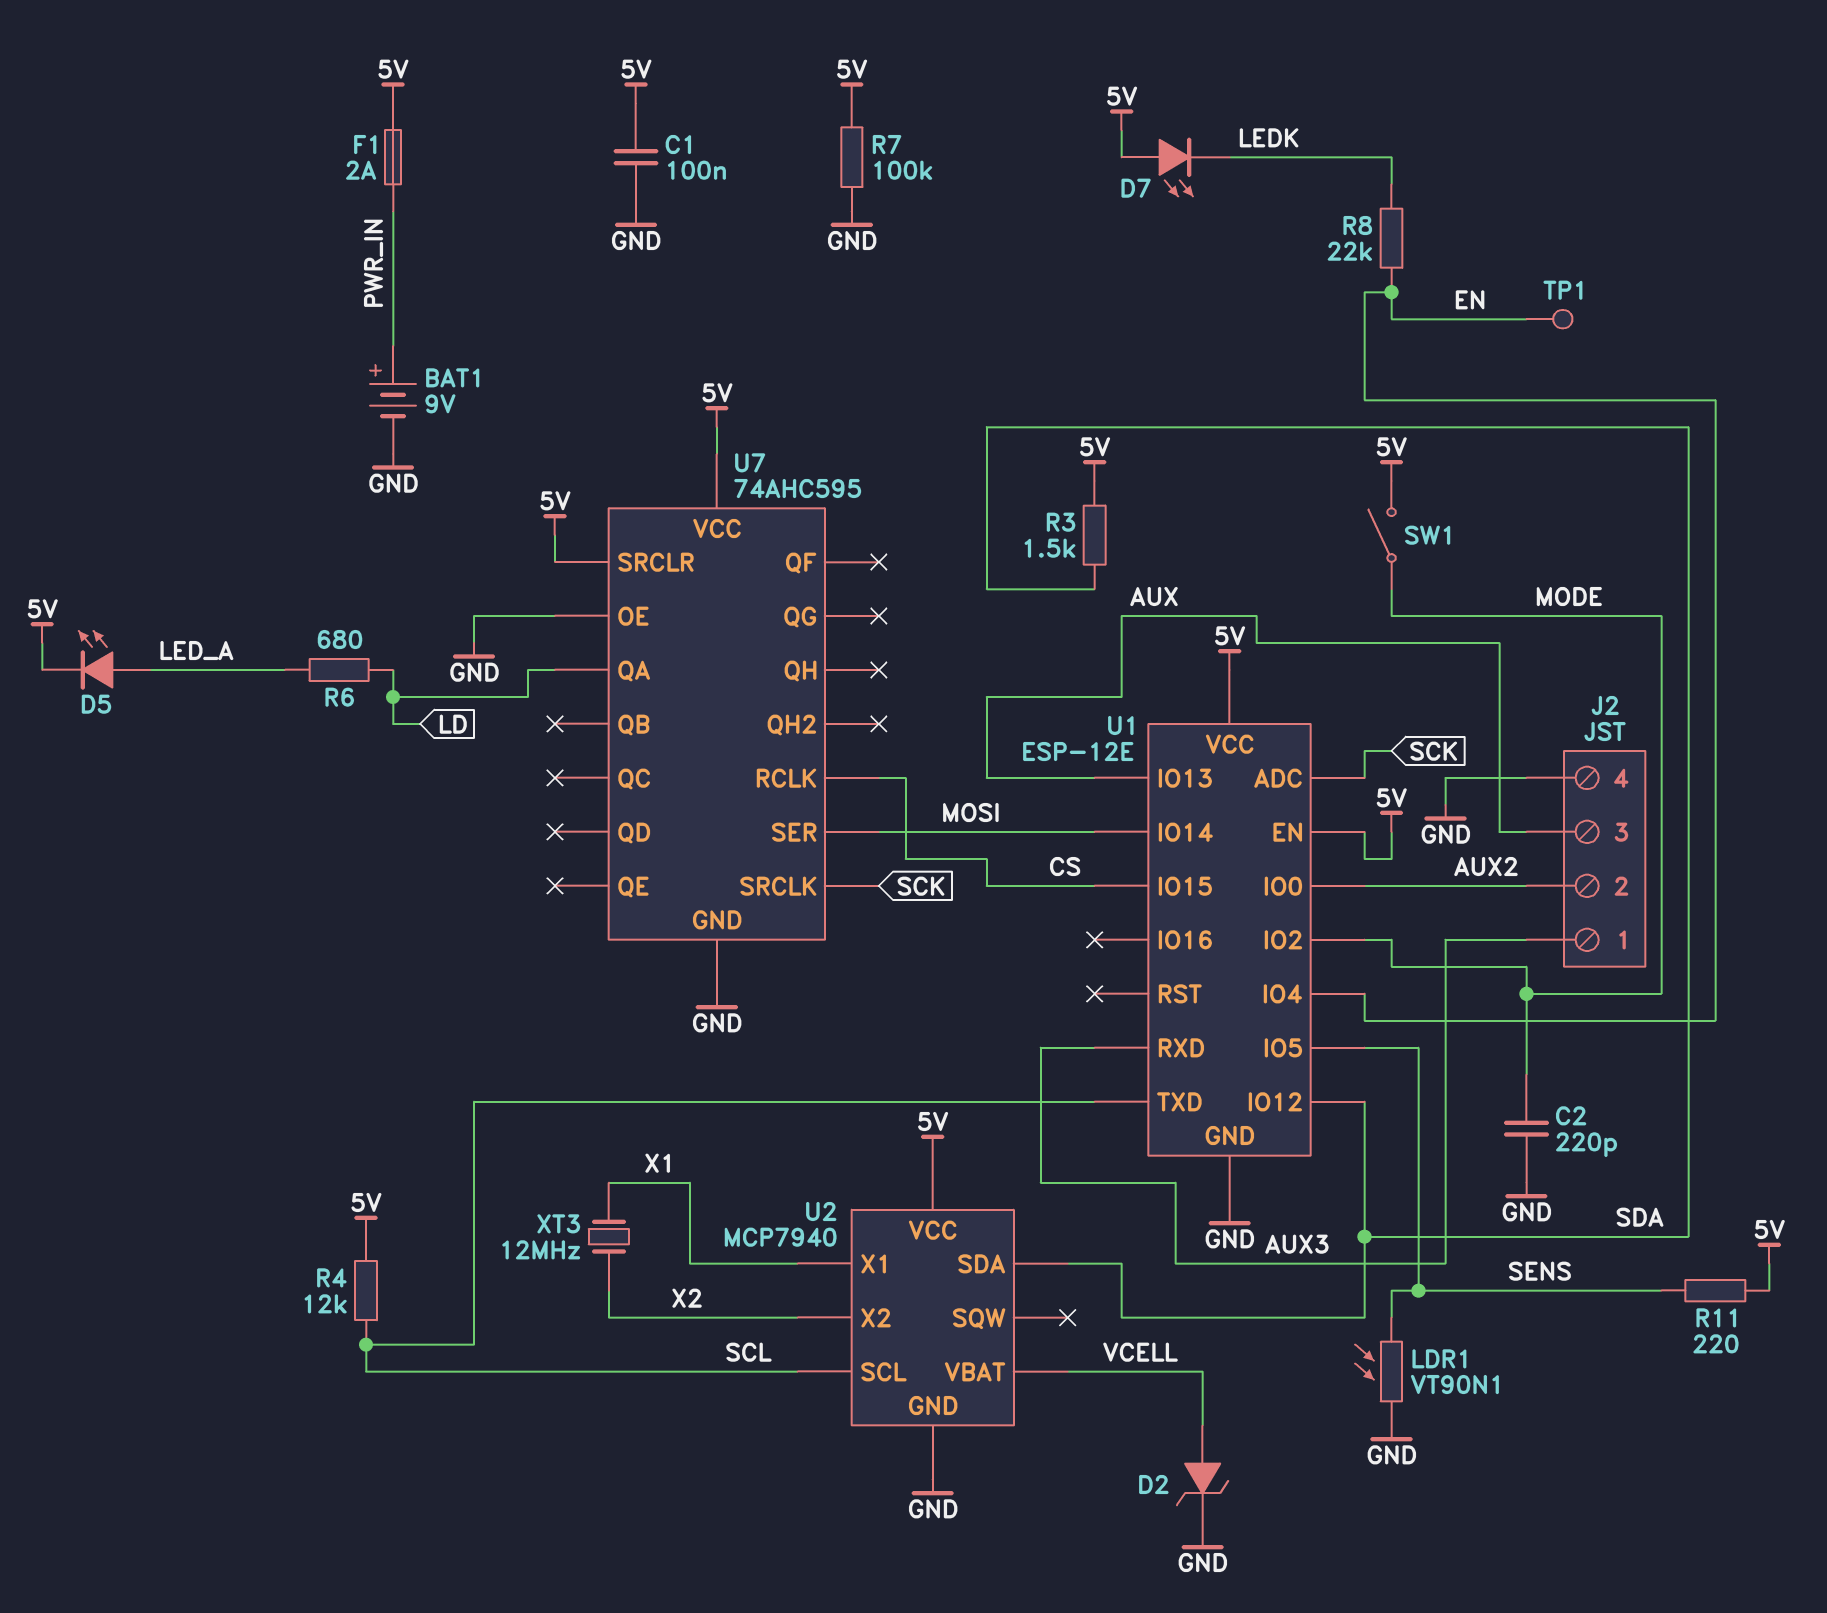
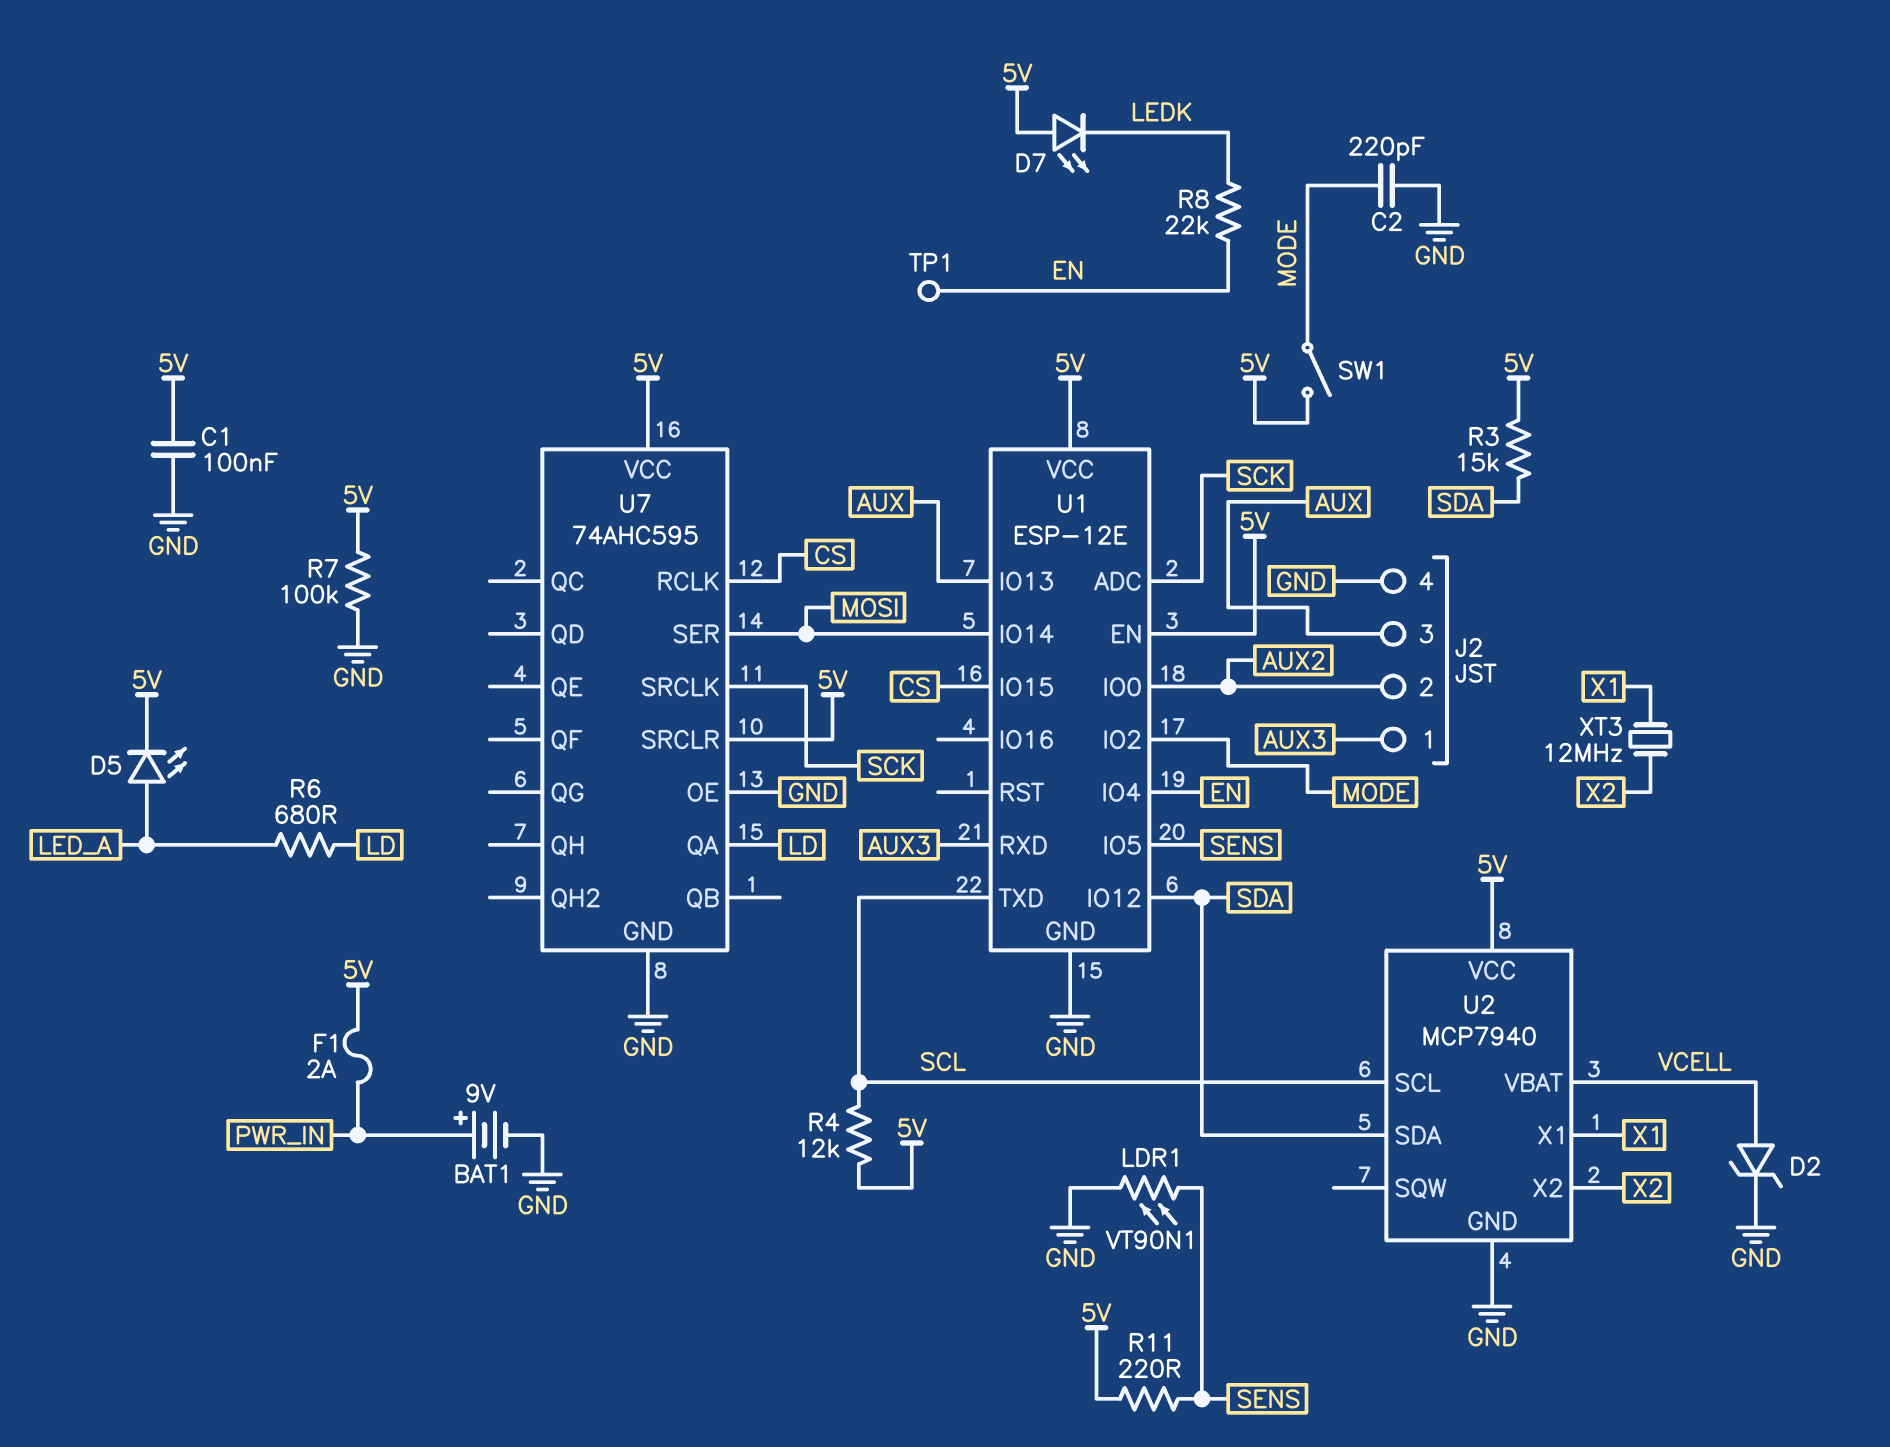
R3: 1.5k (5V, SDA) -> 15k (5V, SDA)

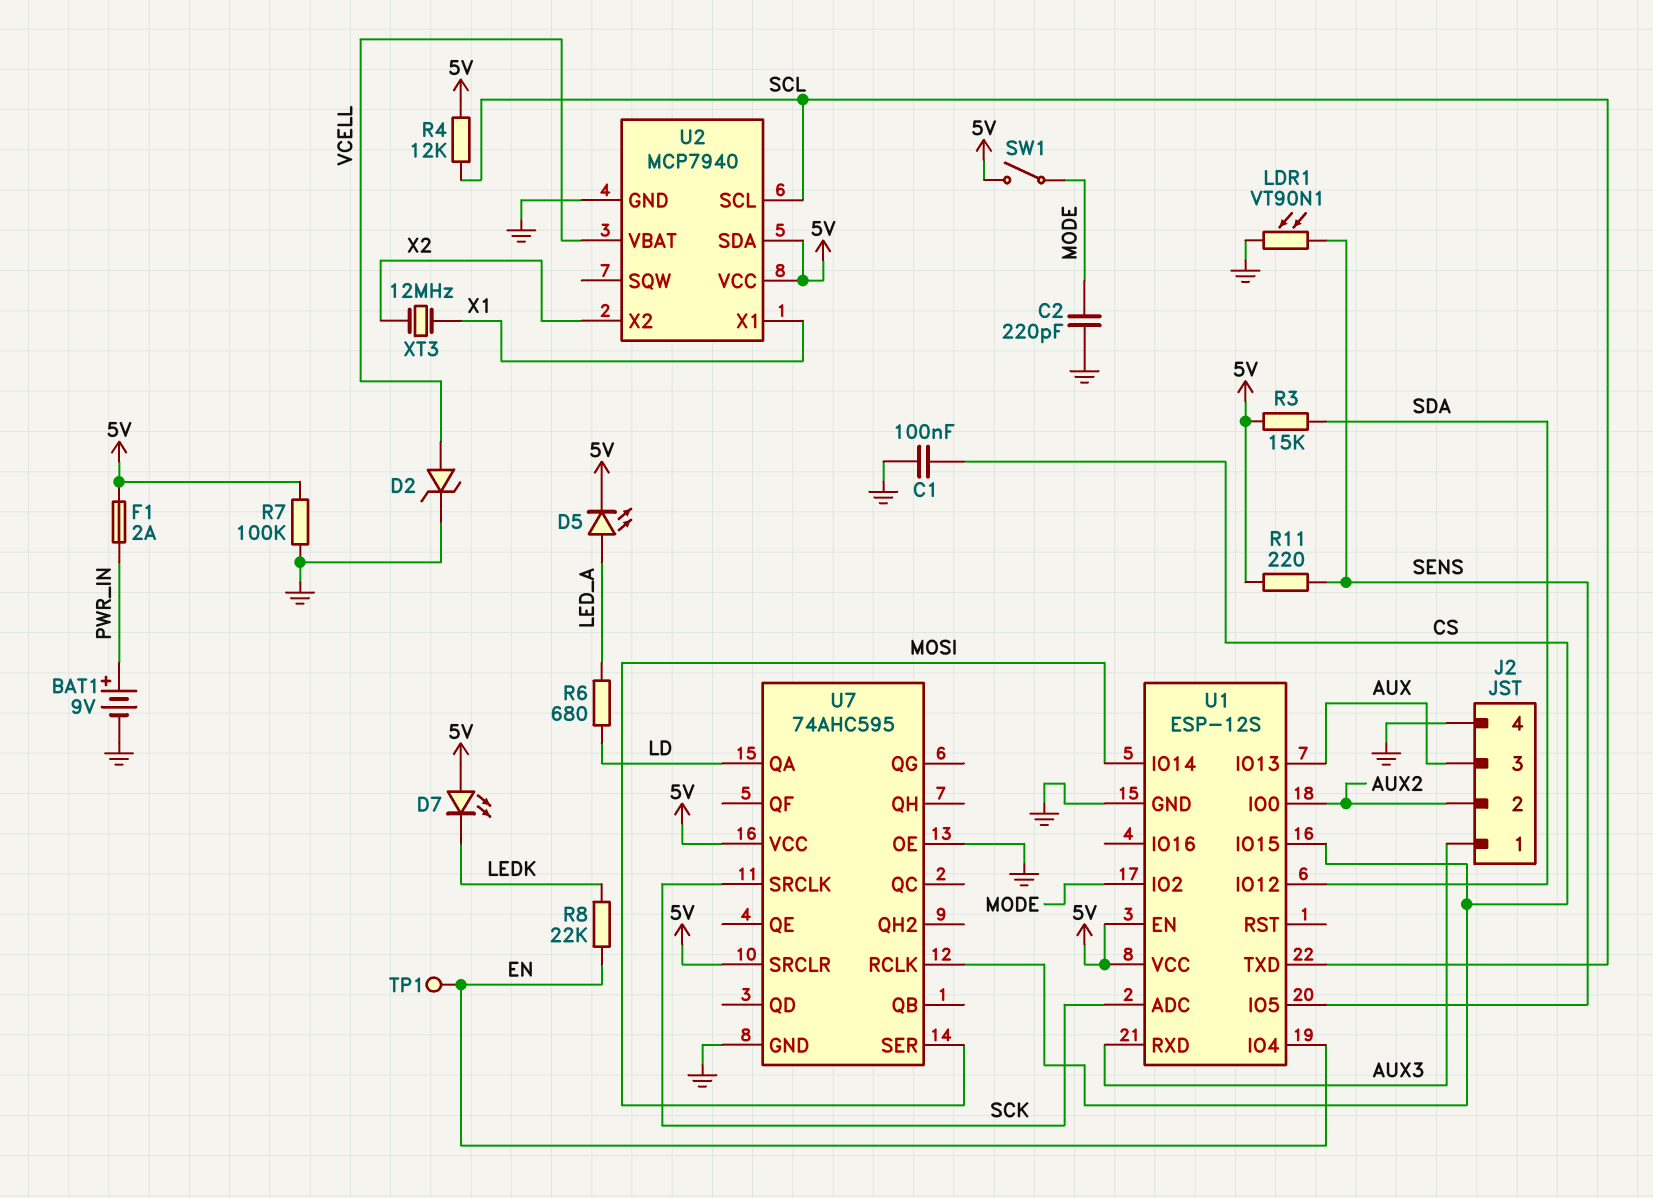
C1: 100nF (5V, GND) -> 100nF (CS, GND)
U1: ESP-12E -> ESP-12S
U2 pin SDA: SDA -> 5V

